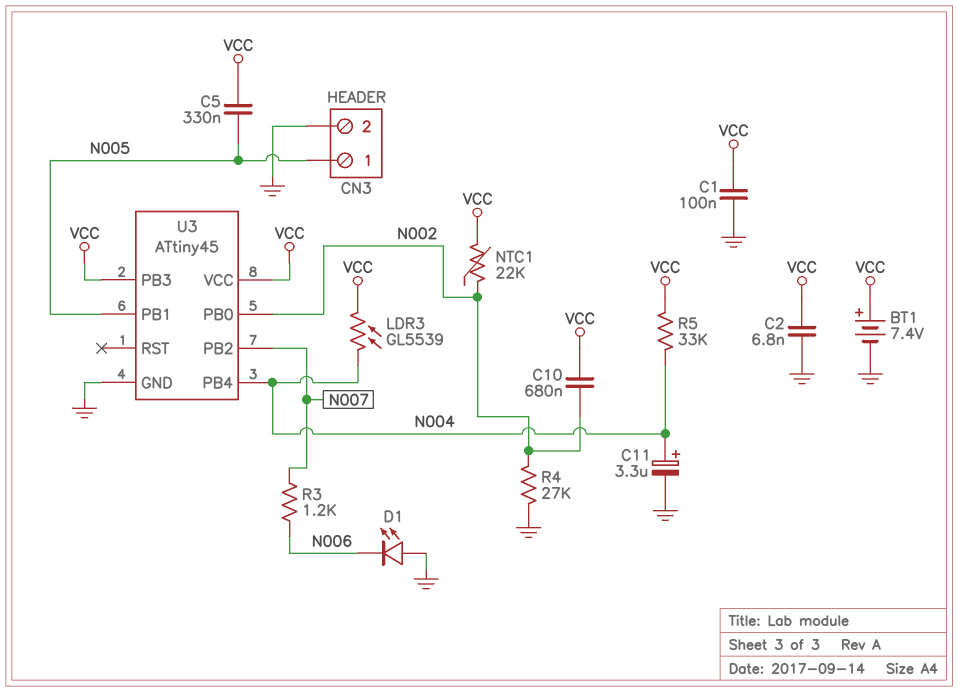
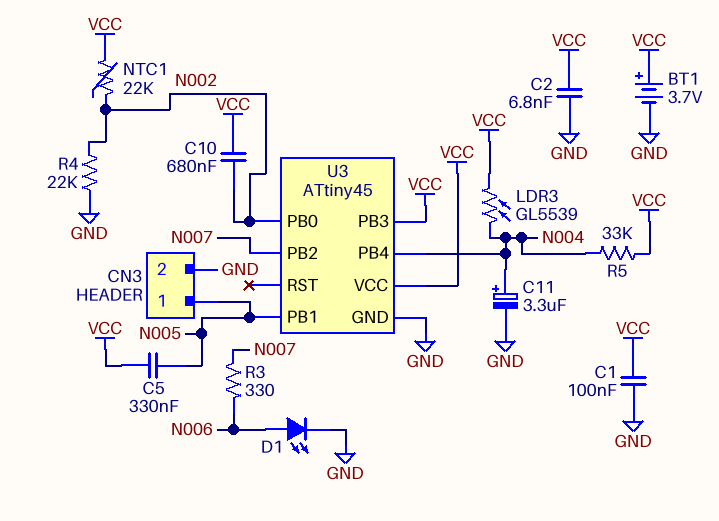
BT1: 7.4V (plus VCC, minus GND) -> 3.7V (plus VCC, minus GND)
D1: LED (A GND, K N006) -> LED (A N006, K GND)
R3: 1.2k (N006, N007) -> 330 (N006, N007)
R4: 27k (GND, N002) -> 22k (GND, N002)

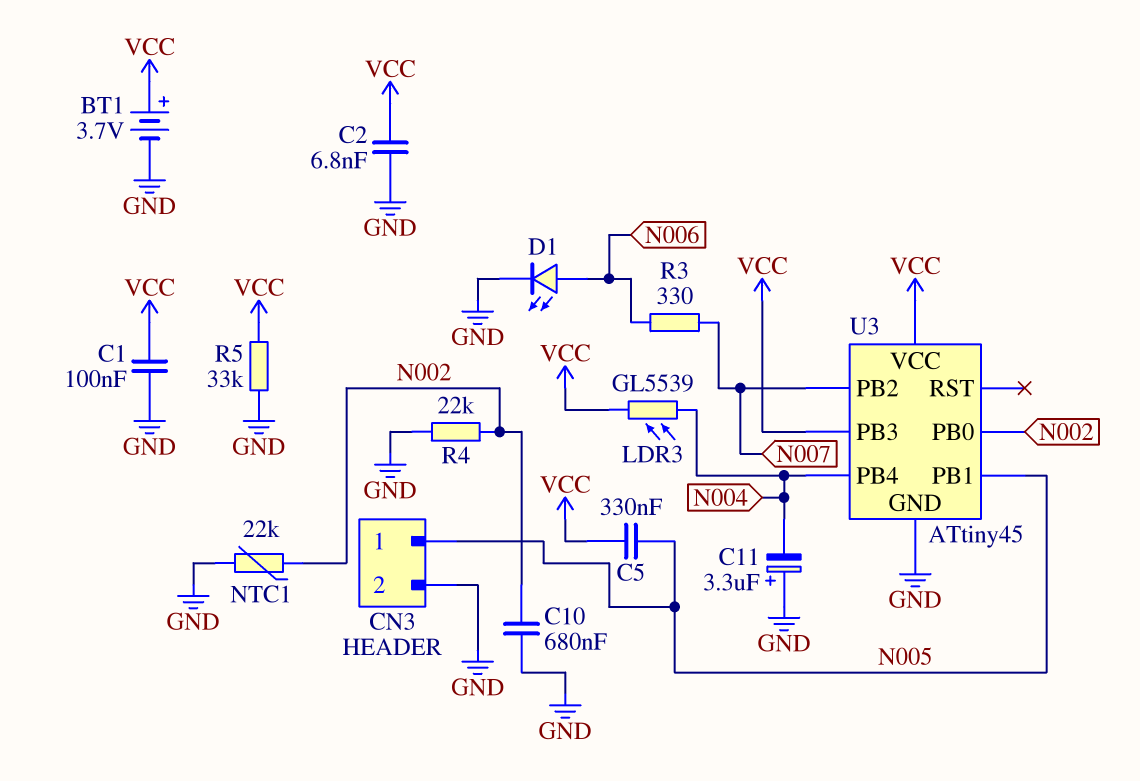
C10: 680nF (N002, VCC) -> 680nF (GND, N002)
C11: 3.3uF (plus N004, minus GND) -> 3.3uF (plus GND, minus N004)
NTC1: 22k (N002, VCC) -> 22k (GND, N002)
R5: 33k (N004, VCC) -> 33k (GND, VCC)

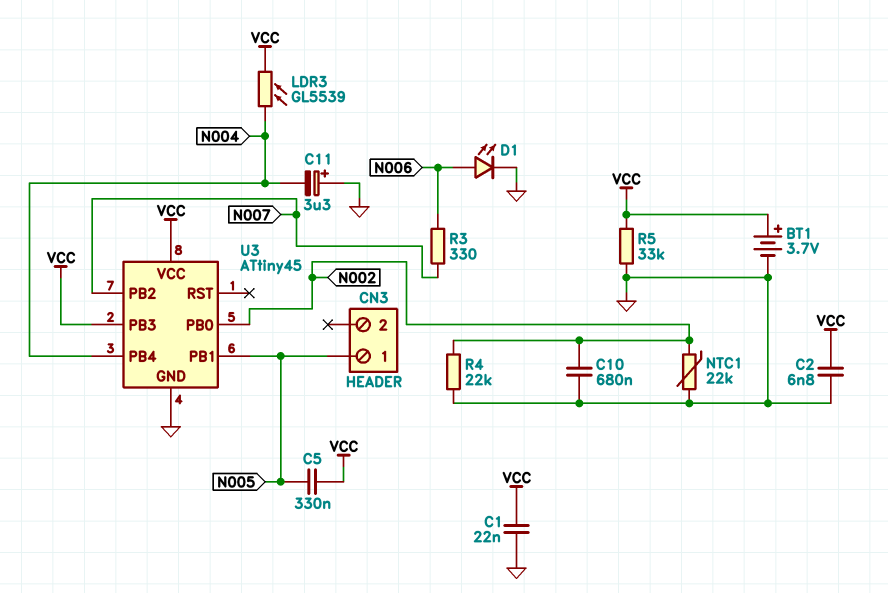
C1: 100nF (GND, VCC) -> 22nF (GND, VCC)
CN3 pin 2: GND -> none

